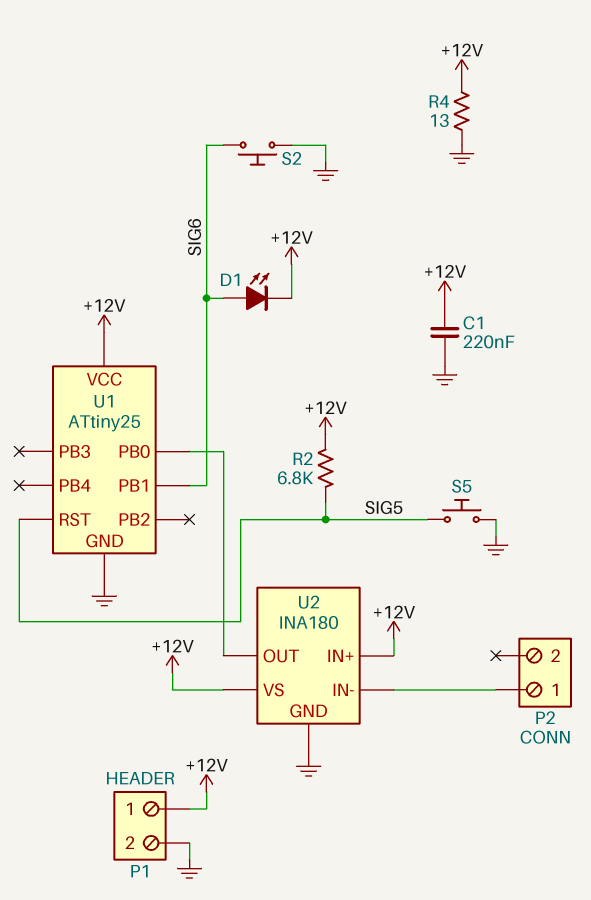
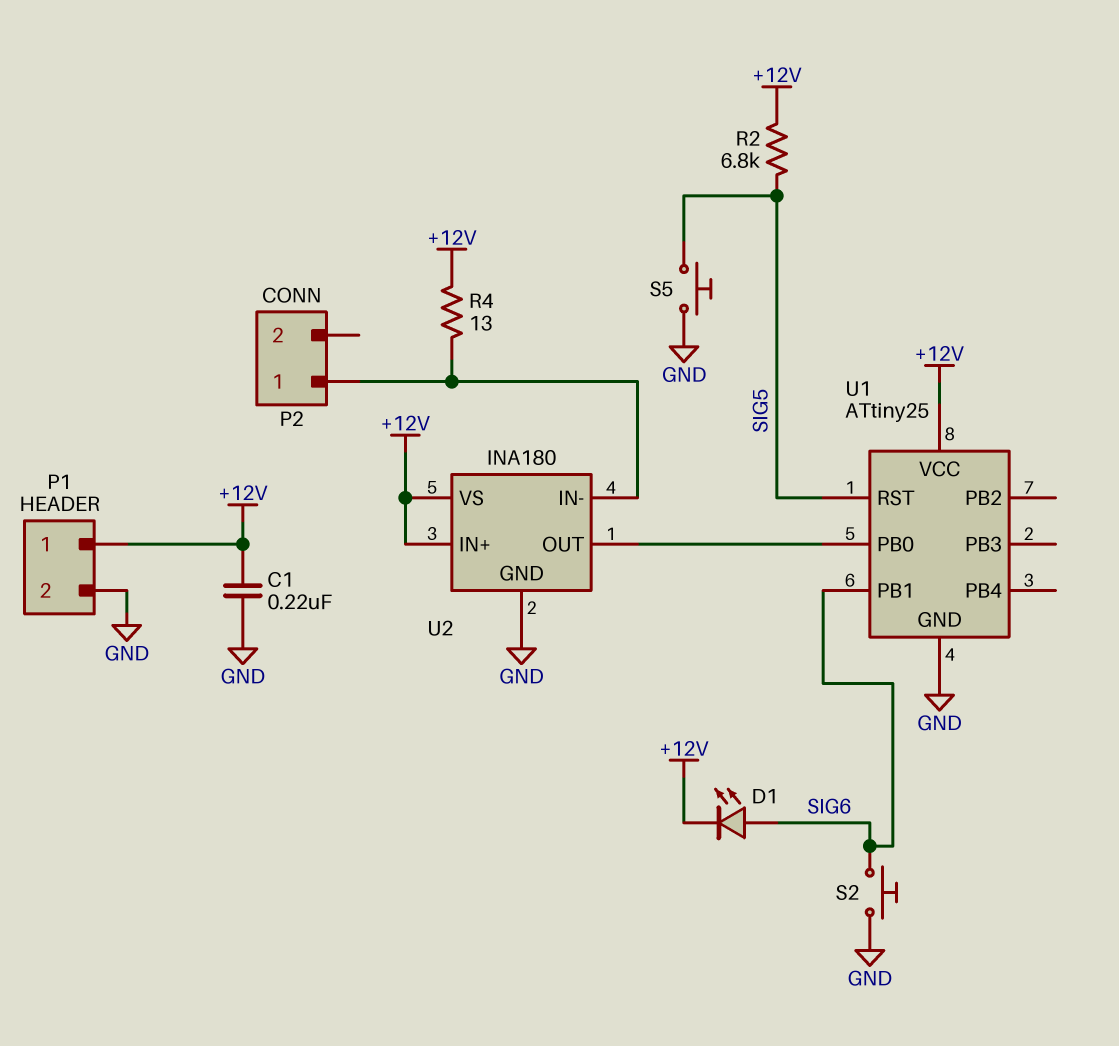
R4: 13 (+12V, GND) -> 13 (+12V, P2/1)

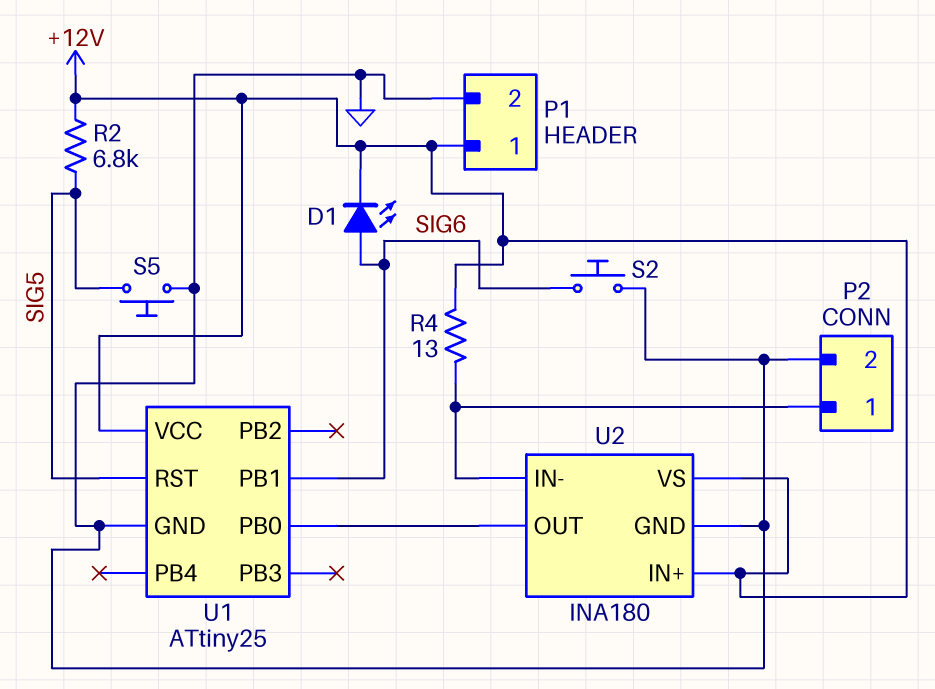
C1: 220nF (+12V, GND) -> none
P2 pin 2: none -> GND

